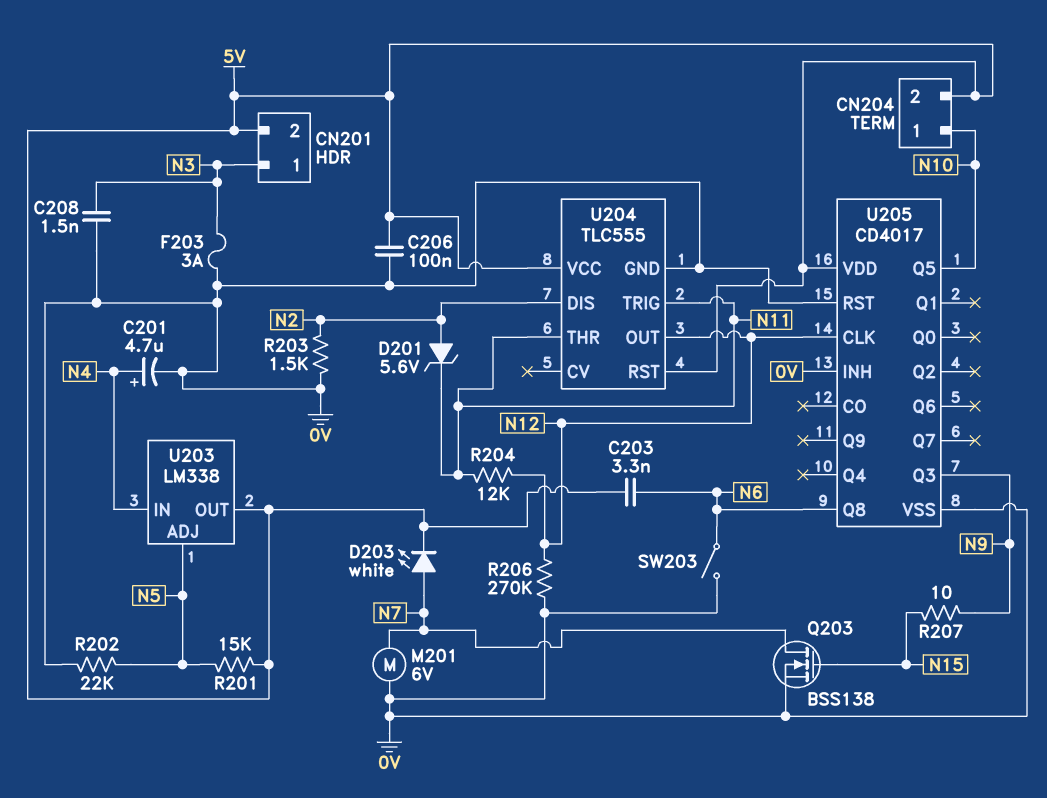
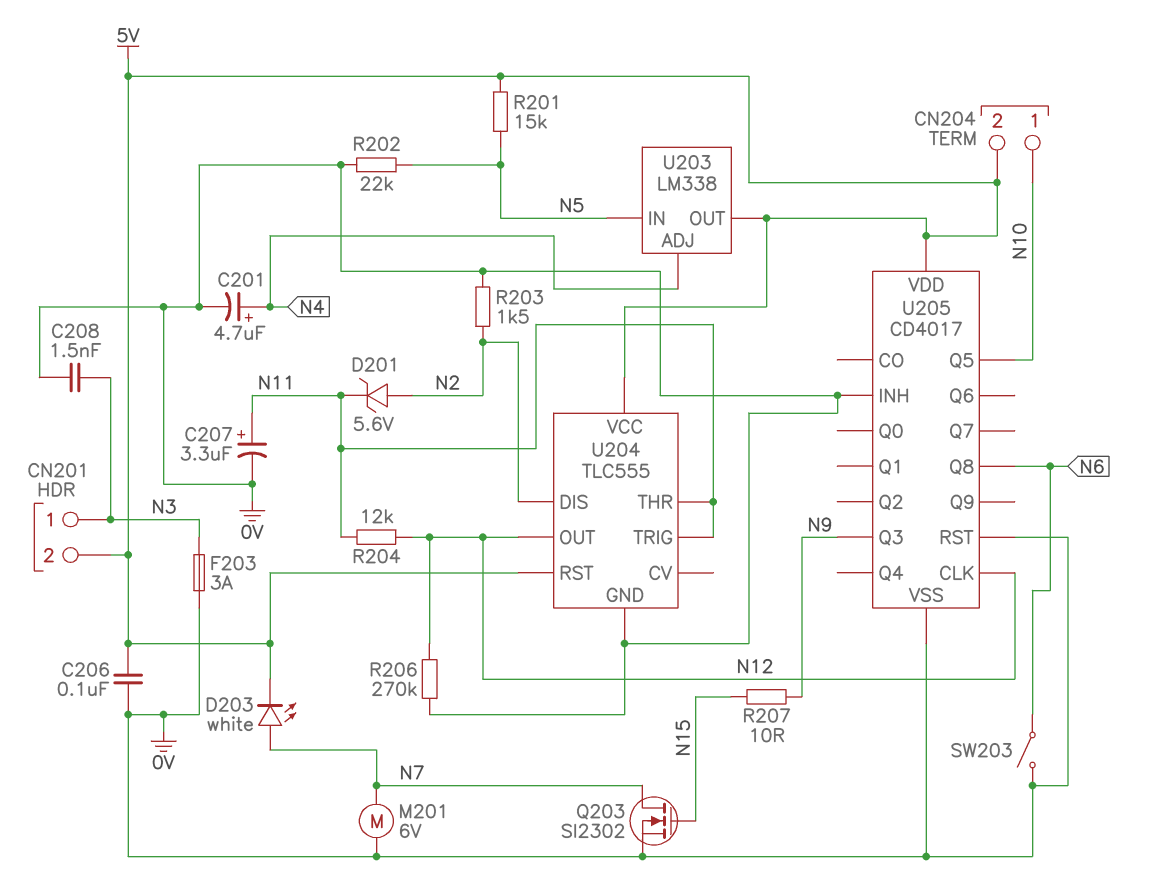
C203: 3.3nF (5V, N6) -> none
C207: none -> 3.3uF (plus N11, minus 0V)
Q203: NMOS BSS138 (G N15, D N7, S 0V) -> NMOS SI2302 (G N15, D N7, S 0V)
U203 pin ADJ: N5 -> N4
U203 pin IN: N4 -> N5

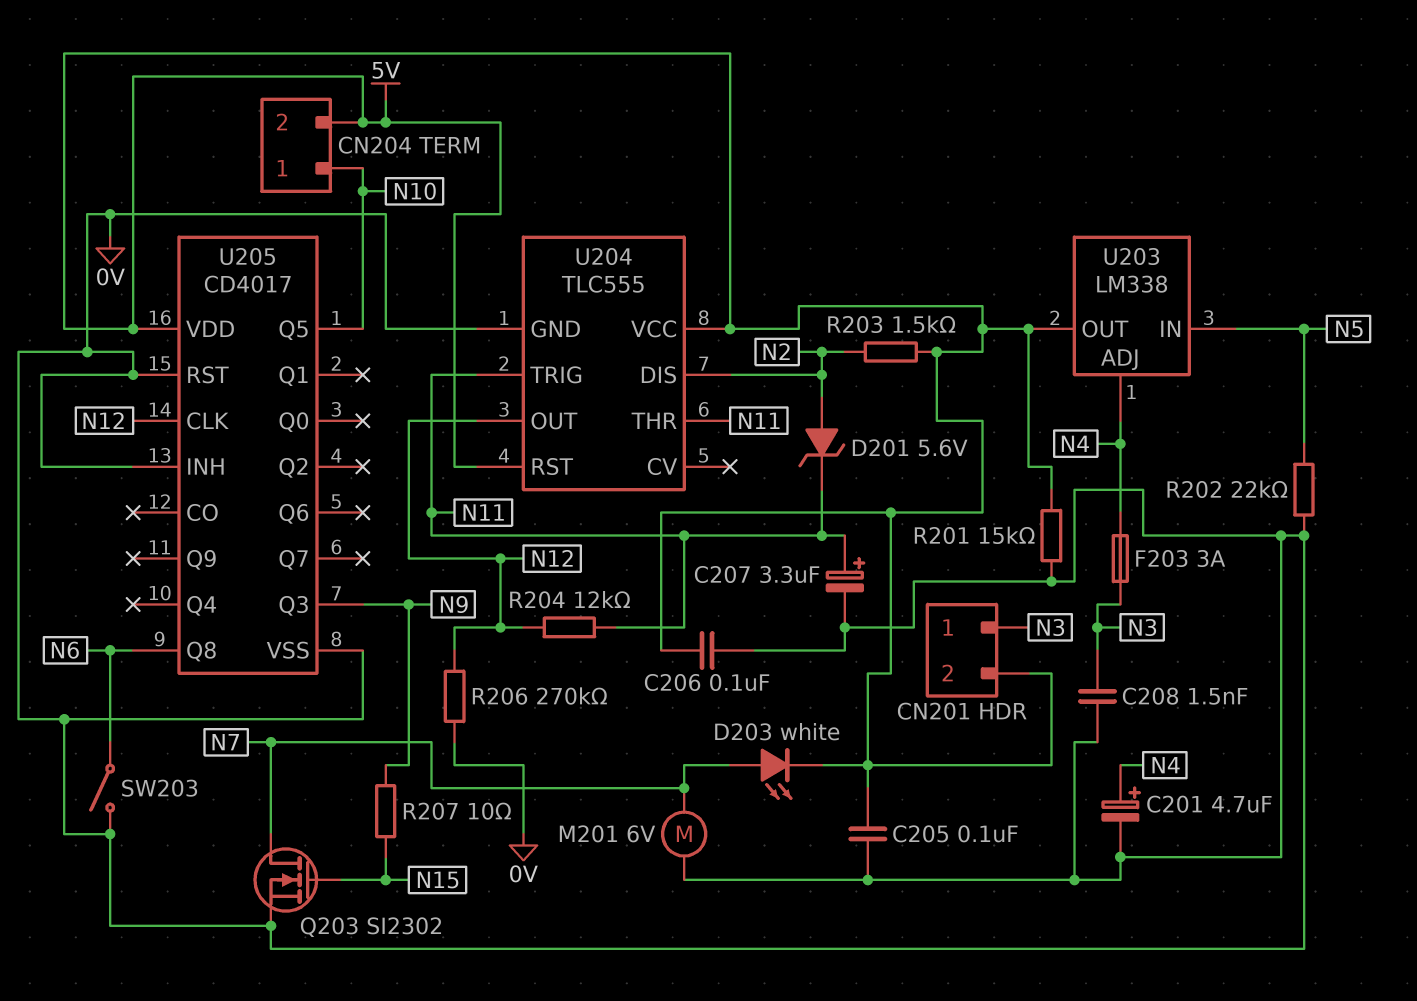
C205: none -> 100nF (0V, 5V)
F203: 3A (0V, N3) -> 3A (N3, N4)
R201: 15k (5V, N5) -> 15k (0V, 5V)
R203: 1.5k (0V, N2) -> 1.5k (5V, N2)

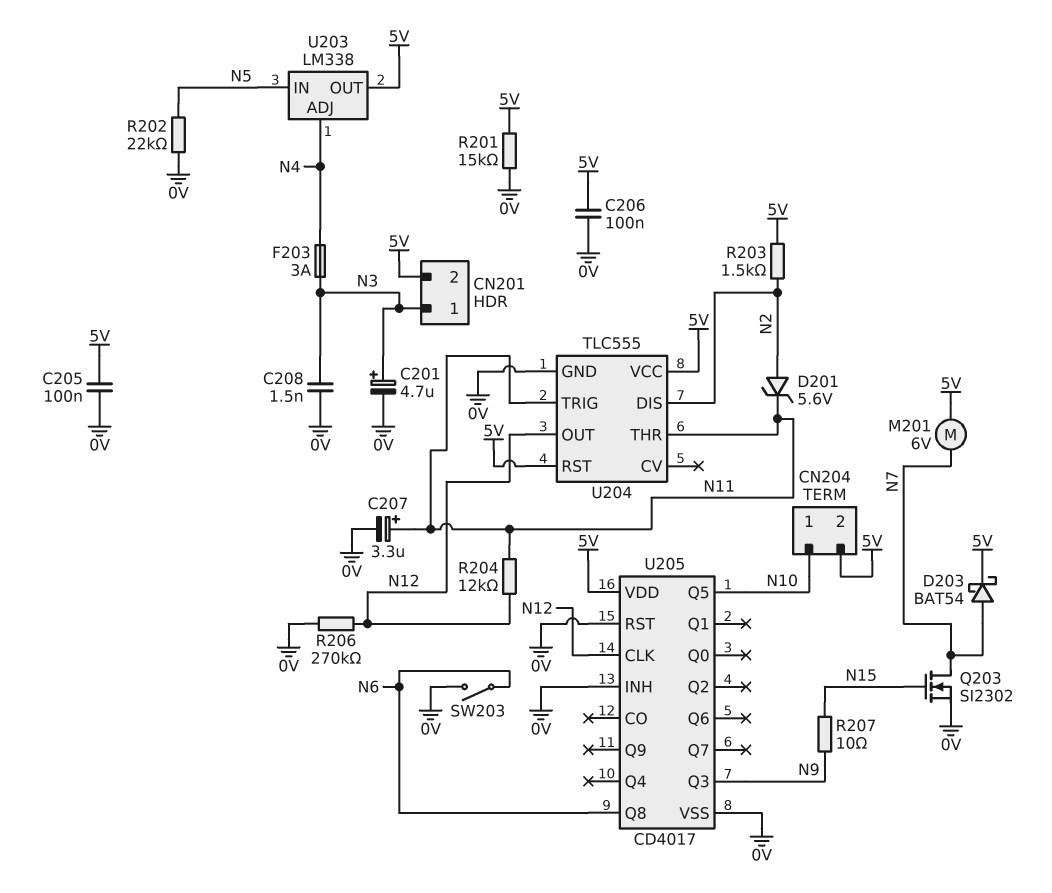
C201: 4.7uF (plus N4, minus 0V) -> 4.7uF (plus N3, minus 0V)
D203: LED white (A N7, K 5V) -> schottky BAT54 (A N7, K 5V)
M201: motor 6V (0V, N7) -> motor 6V (5V, N7)

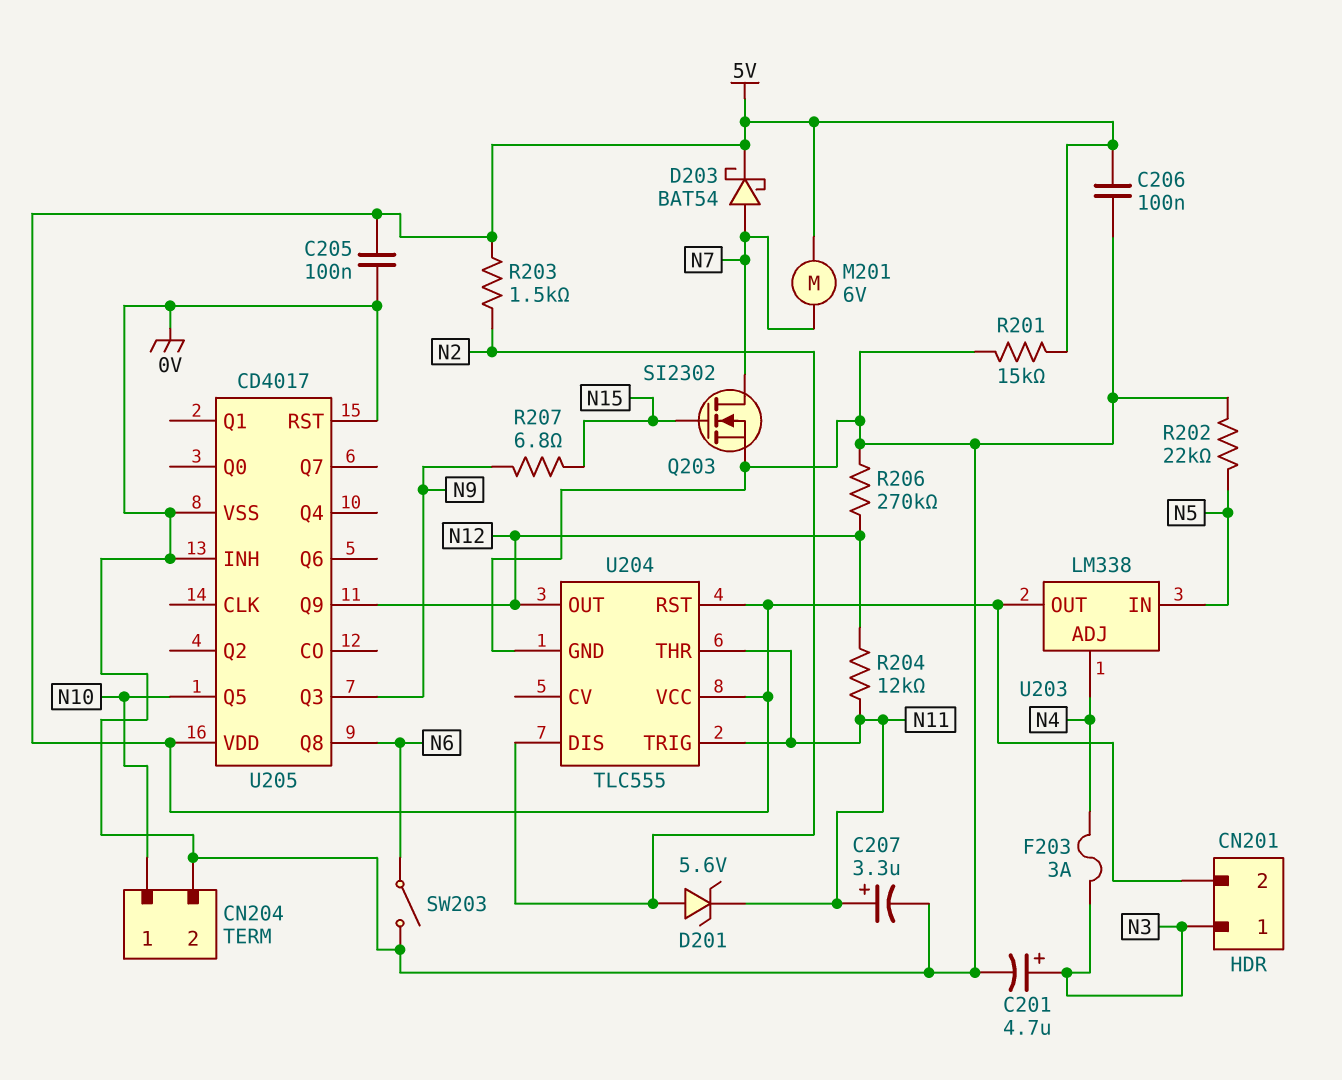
C208: 1.5nF (0V, N3) -> none
CN204 pin 2: 5V -> 0V
R207: 10 (N9, N15) -> 6.8 (N9, N15)
U205 pin CLK: N12 -> none
U205 pin Q9: none -> N12

